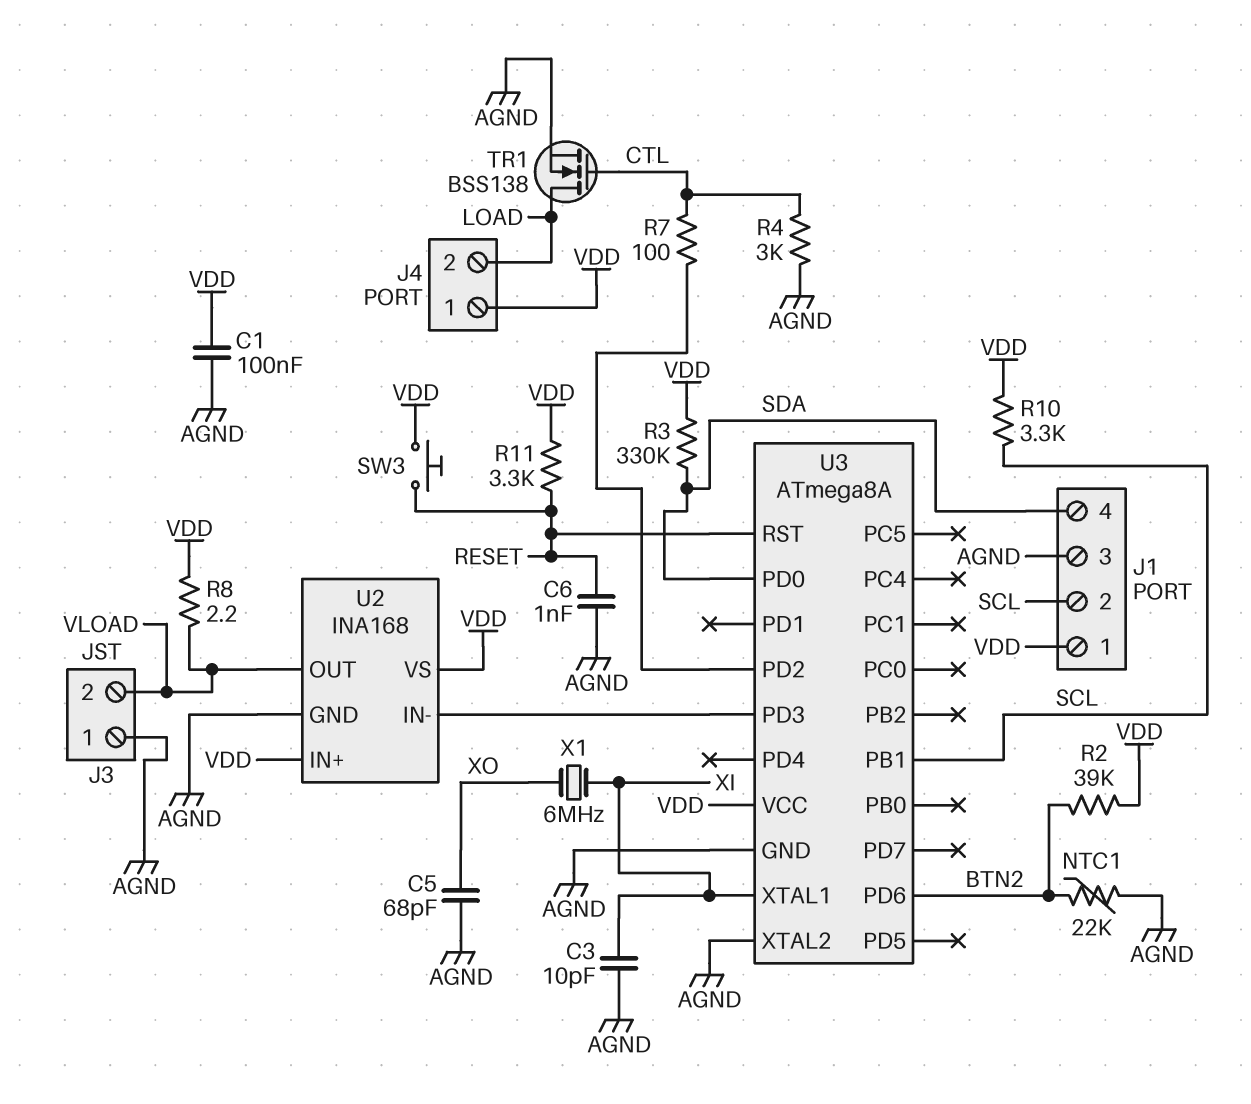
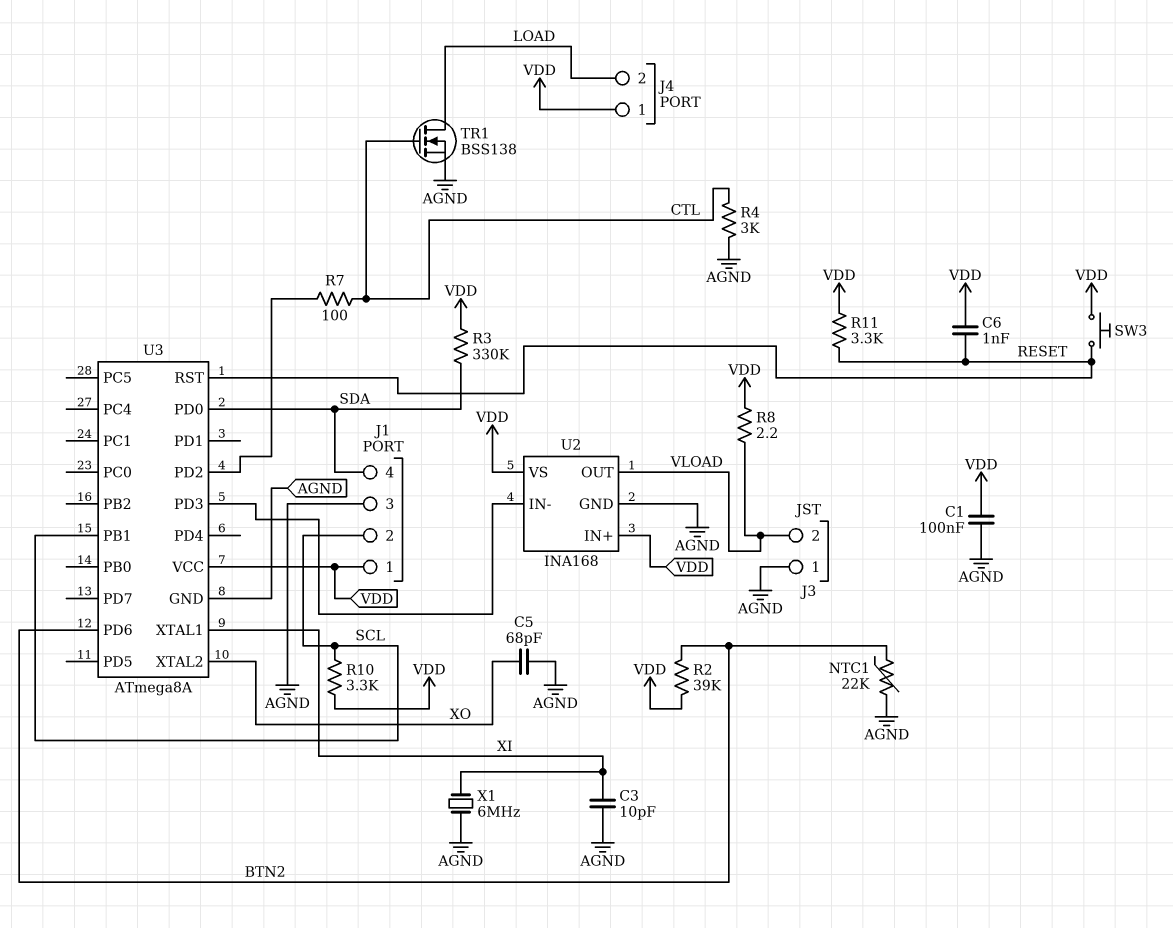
C6: 1nF (AGND, RESET) -> 1nF (RESET, VDD)
U3 pin XTAL2: AGND -> XO
X1: 6MHz (XI, XO) -> 6MHz (AGND, XI)

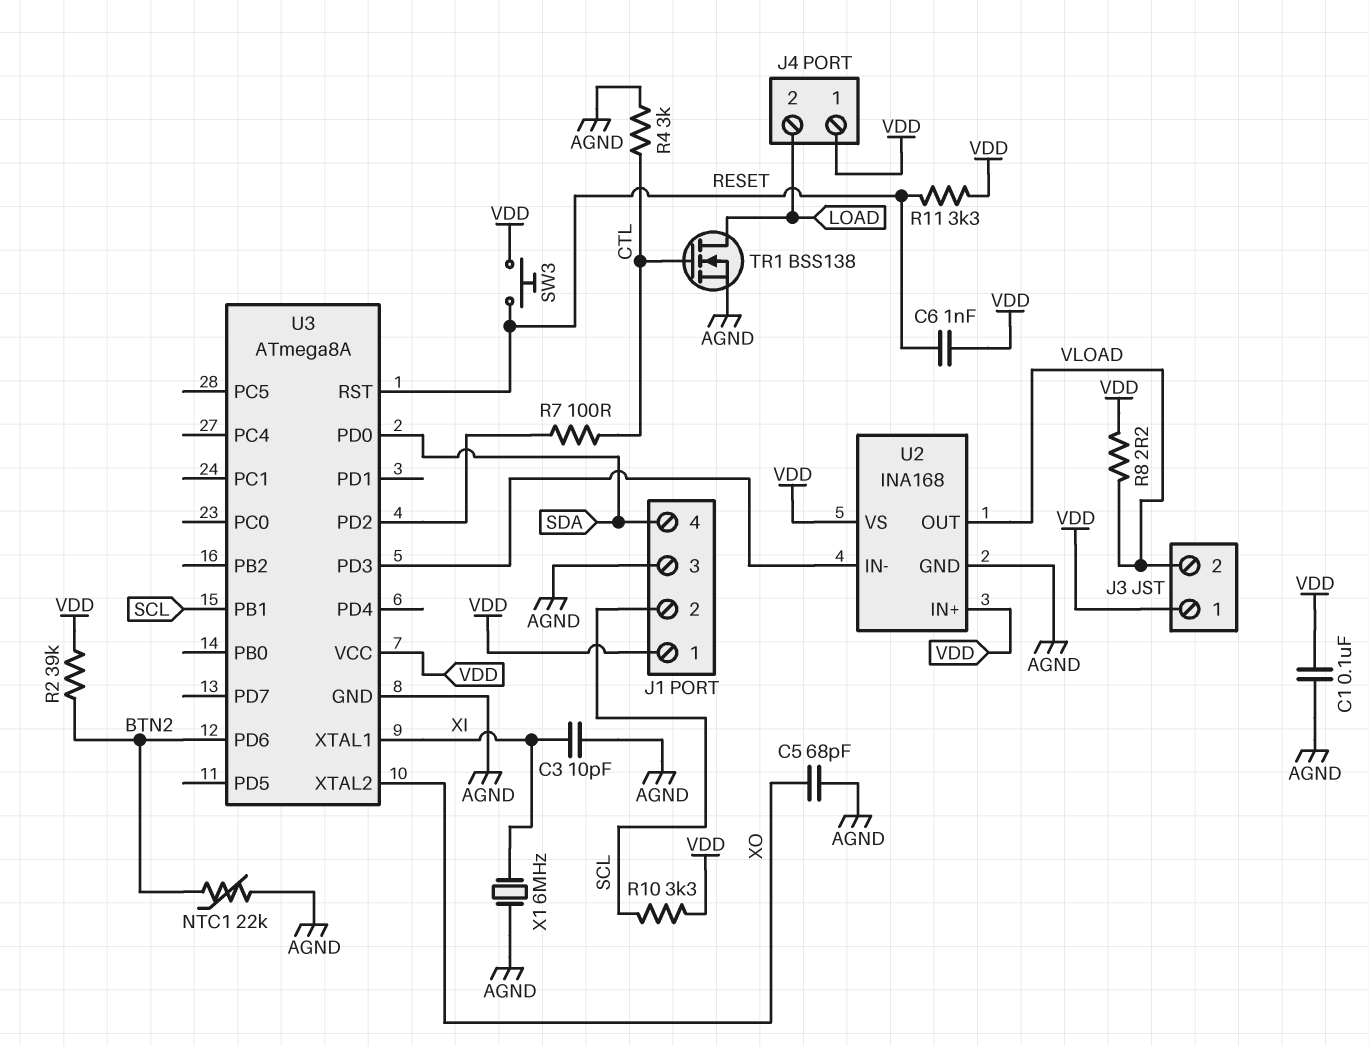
J3 pin 1: AGND -> VDD
R3: 330k (SDA, VDD) -> none

